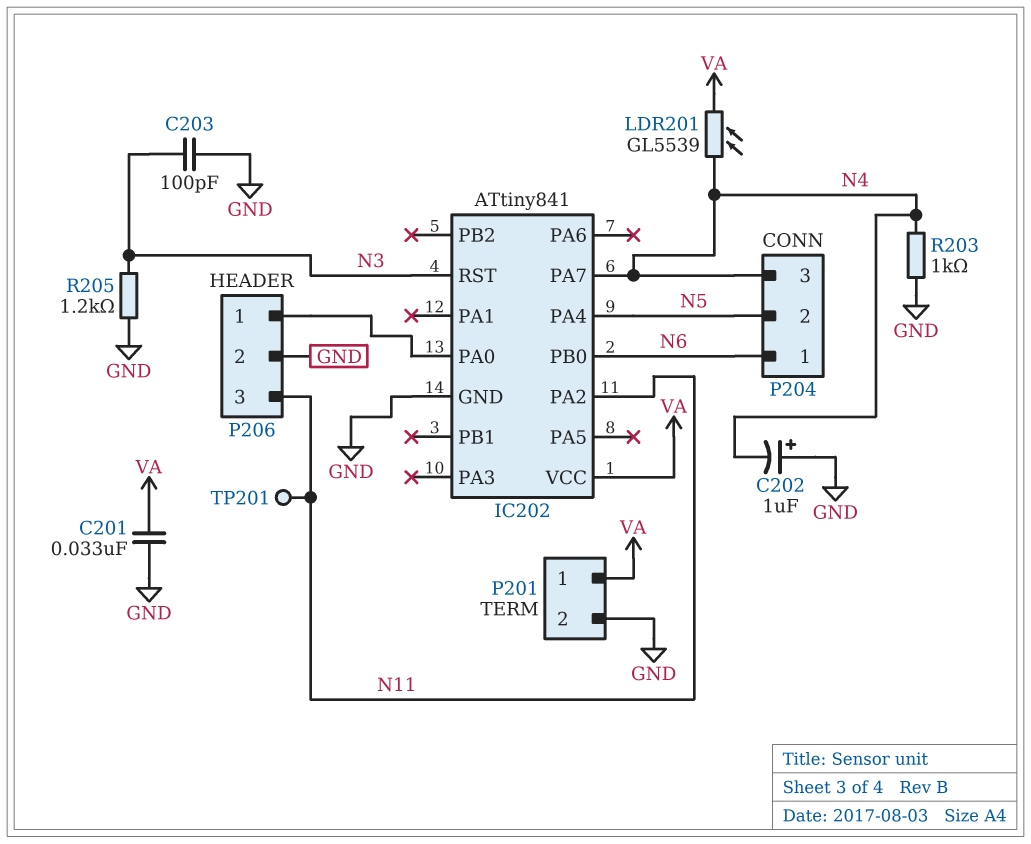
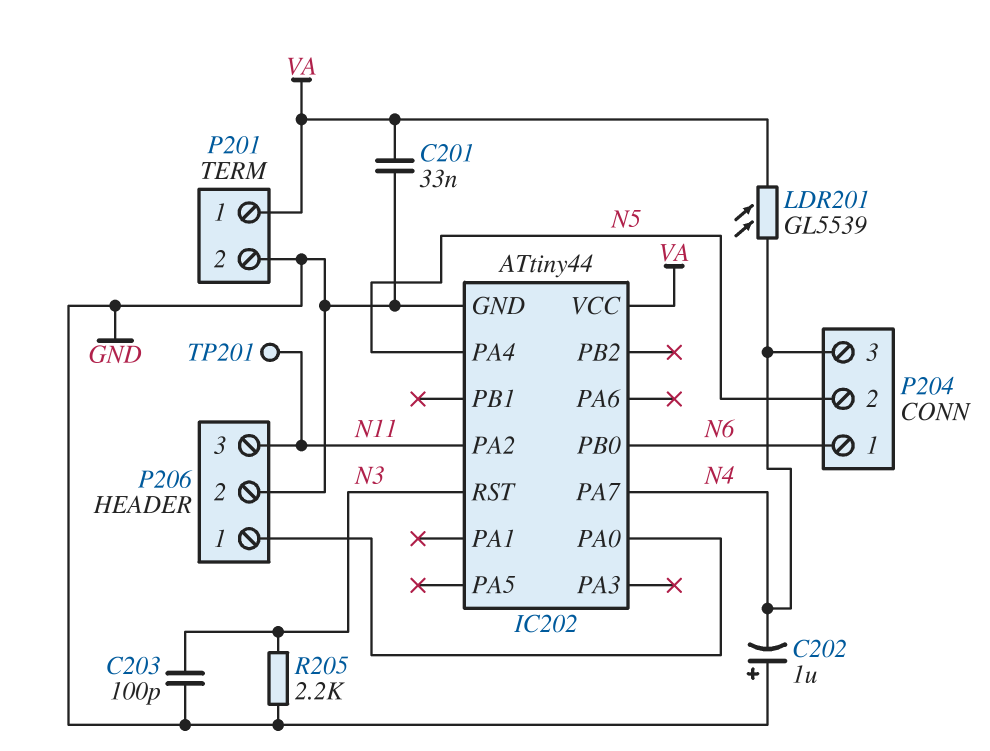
IC202: ATtiny841 -> ATtiny44
R203: 1k (GND, N4) -> none
R205: 1.2k (GND, N3) -> 2.2k (GND, N3)

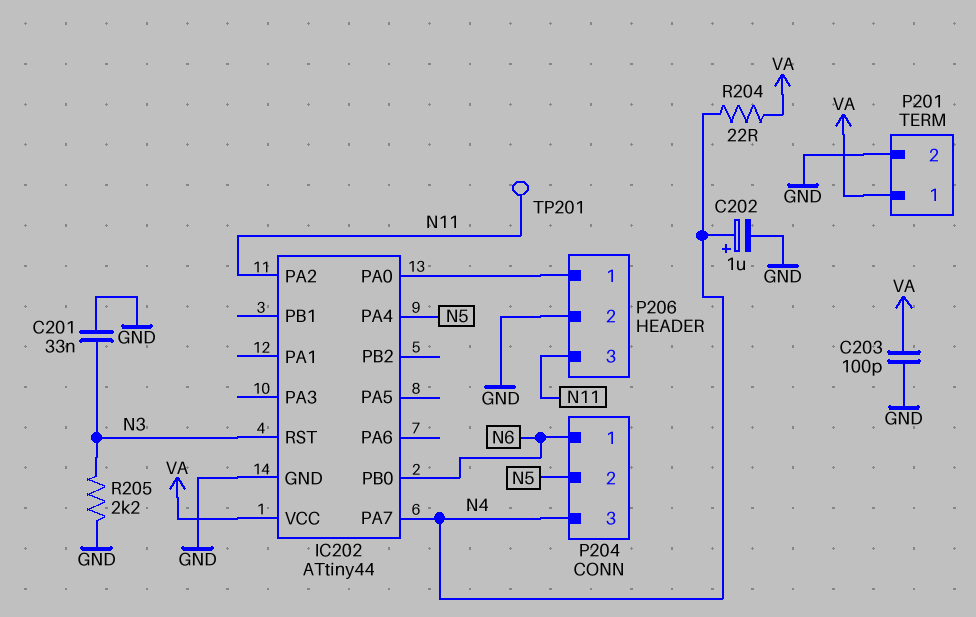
C201: 33nF (GND, VA) -> 33nF (GND, N3)
C202: 1uF (plus GND, minus N4) -> 1uF (plus N4, minus GND)
C203: 100pF (GND, N3) -> 100pF (GND, VA)
LDR201: GL5539 (N4, VA) -> none
R204: none -> 22 (N4, VA)

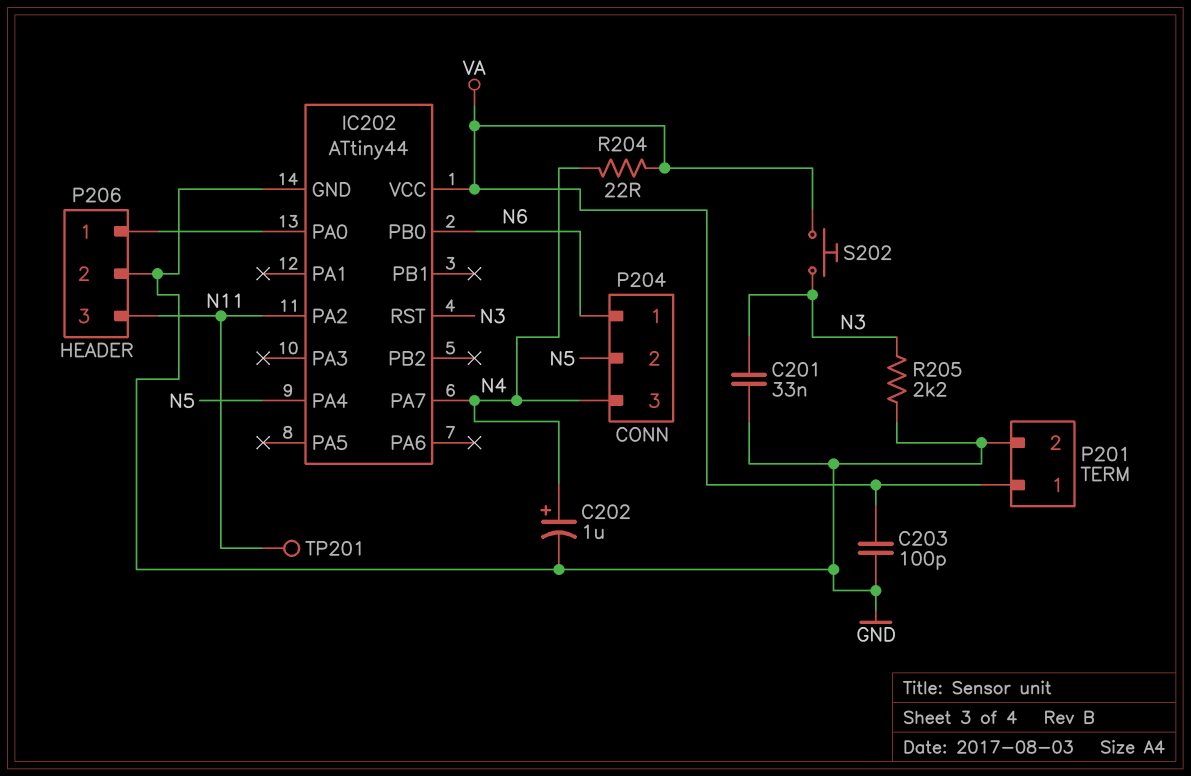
S202: none -> button (N3, VA)

